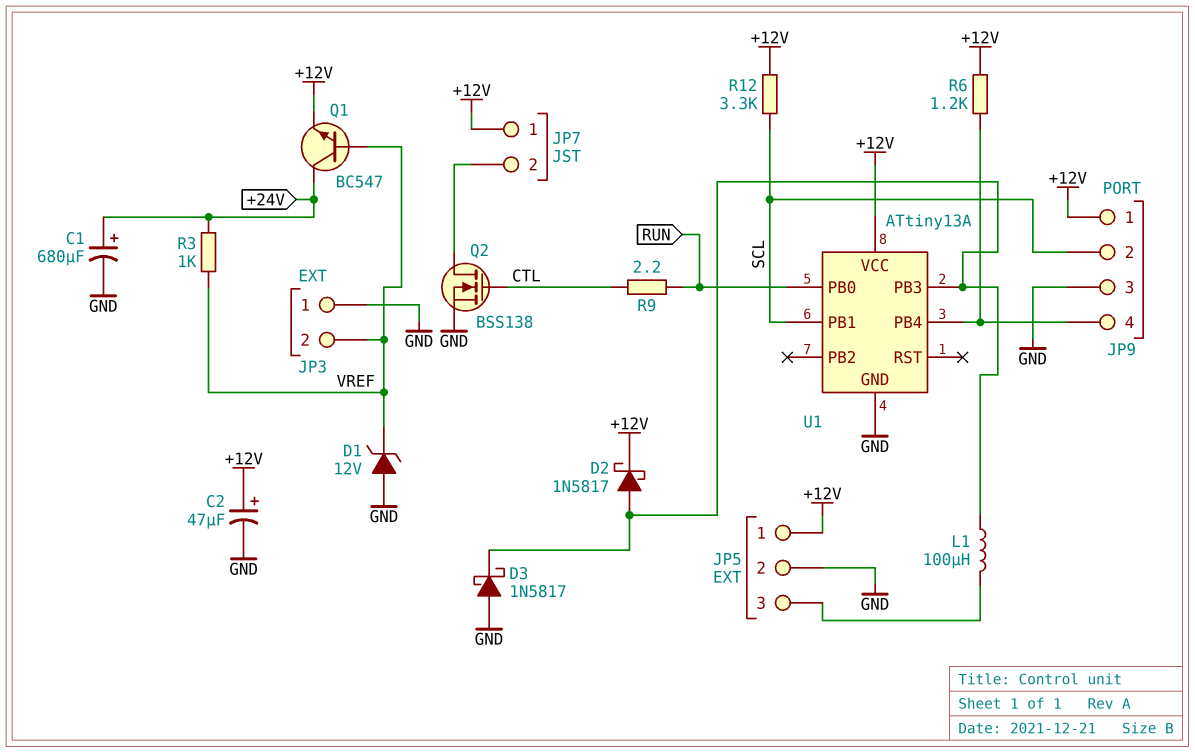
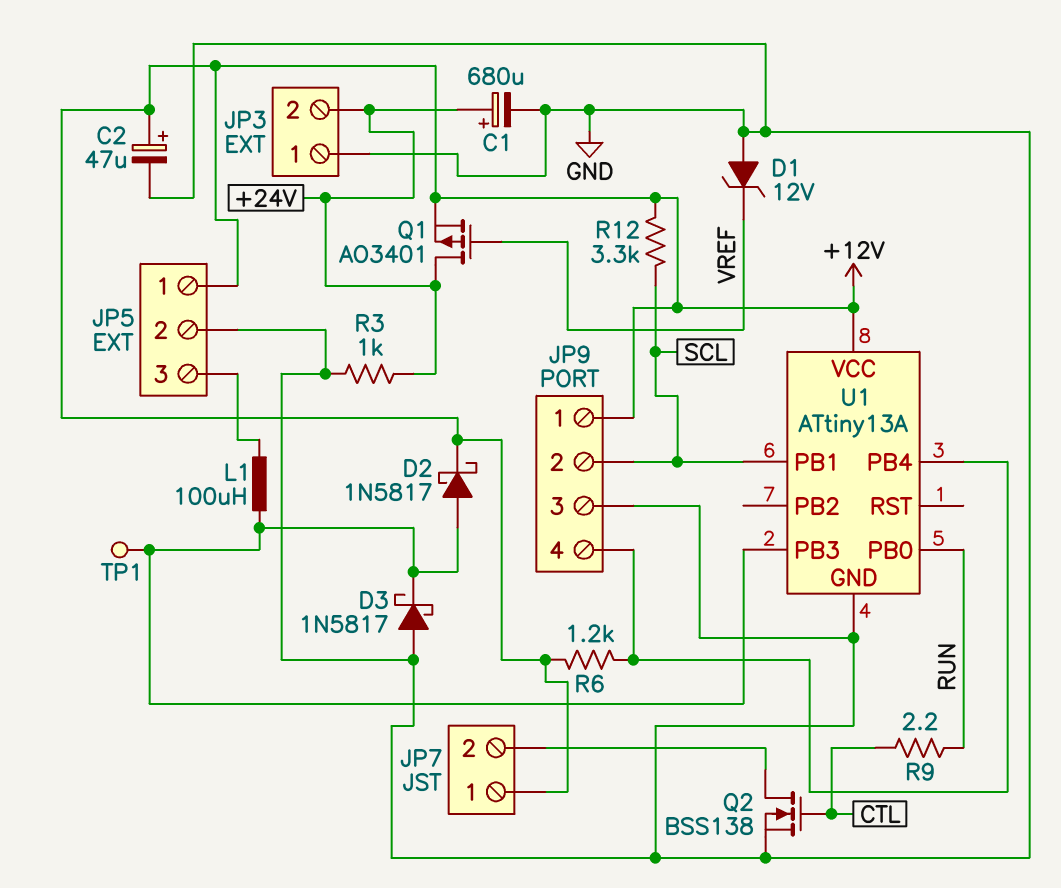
JP3 pin 2: VREF -> +24V
Q1: NPN BC547 (B VREF, C +24V, E +12V) -> PMOS AO3401 (G VREF, D +24V, S +12V)
R3: 1k (+24V, VREF) -> 1k (+24V, GND)
TP1: none -> test point (U1/PB3)

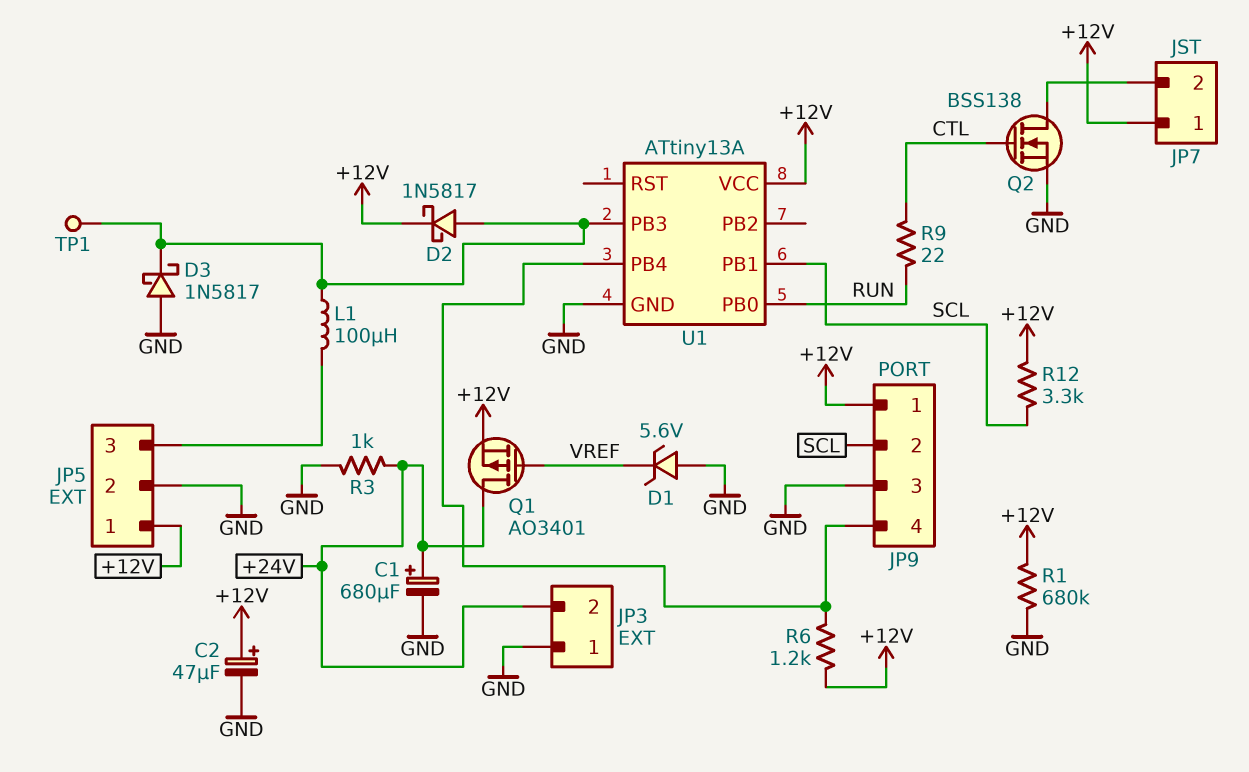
D1: zener 12V (A GND, K VREF) -> zener 5.6V (A GND, K VREF)
R1: none -> 680k (+12V, GND)
R9: 2.2 (CTL, RUN) -> 22 (CTL, RUN)

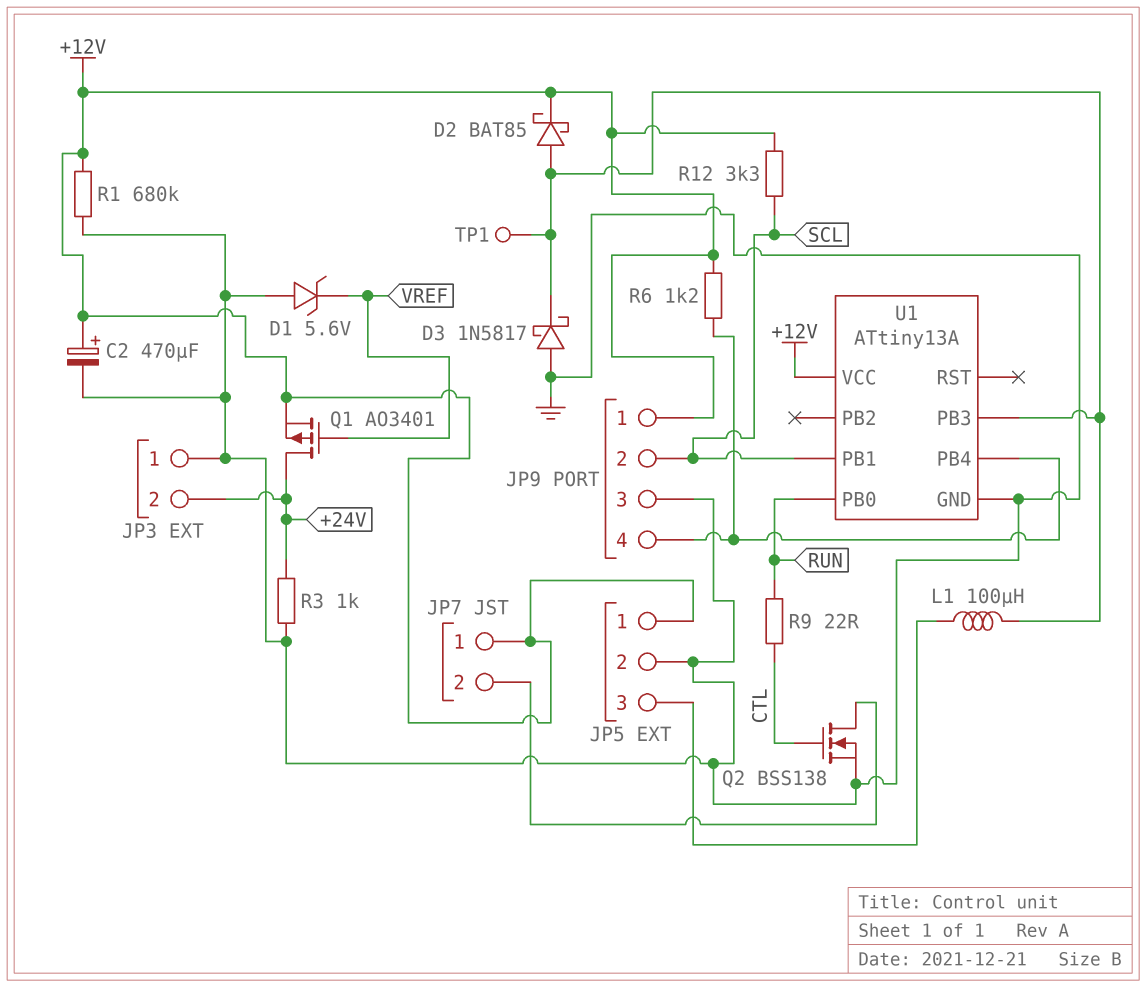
C1: 680uF (plus +24V, minus GND) -> none
C2: 47uF (plus +12V, minus GND) -> 470uF (plus +12V, minus GND)
D2: schottky 1N5817 (A U1/PB3, K +12V) -> schottky BAT85 (A U1/PB3, K +12V)

